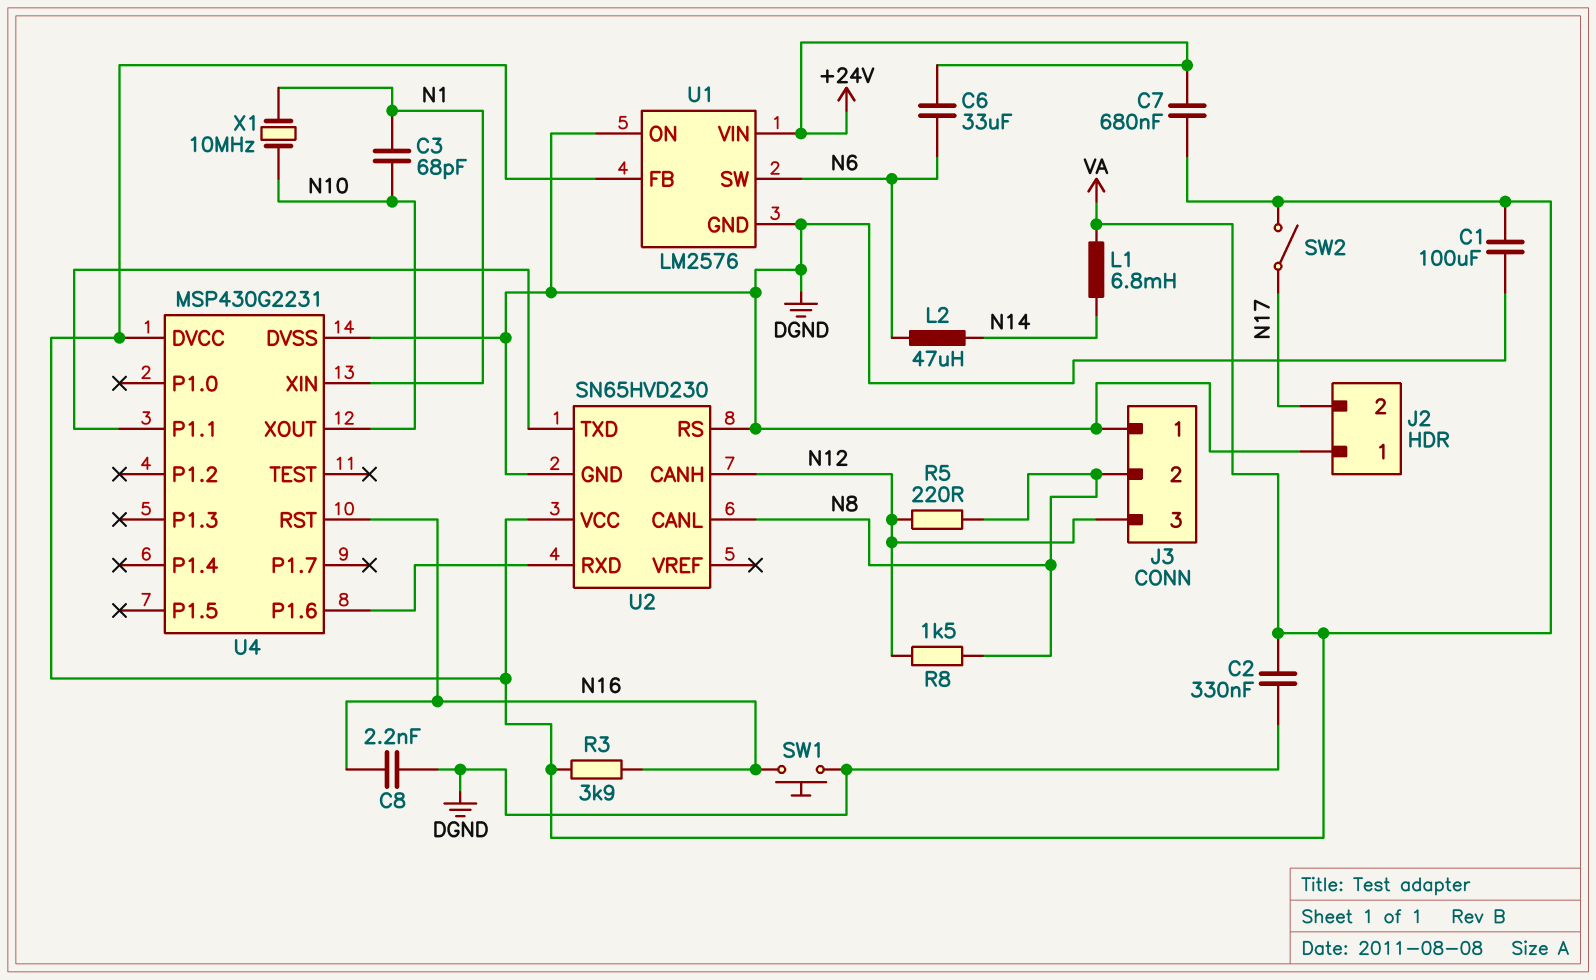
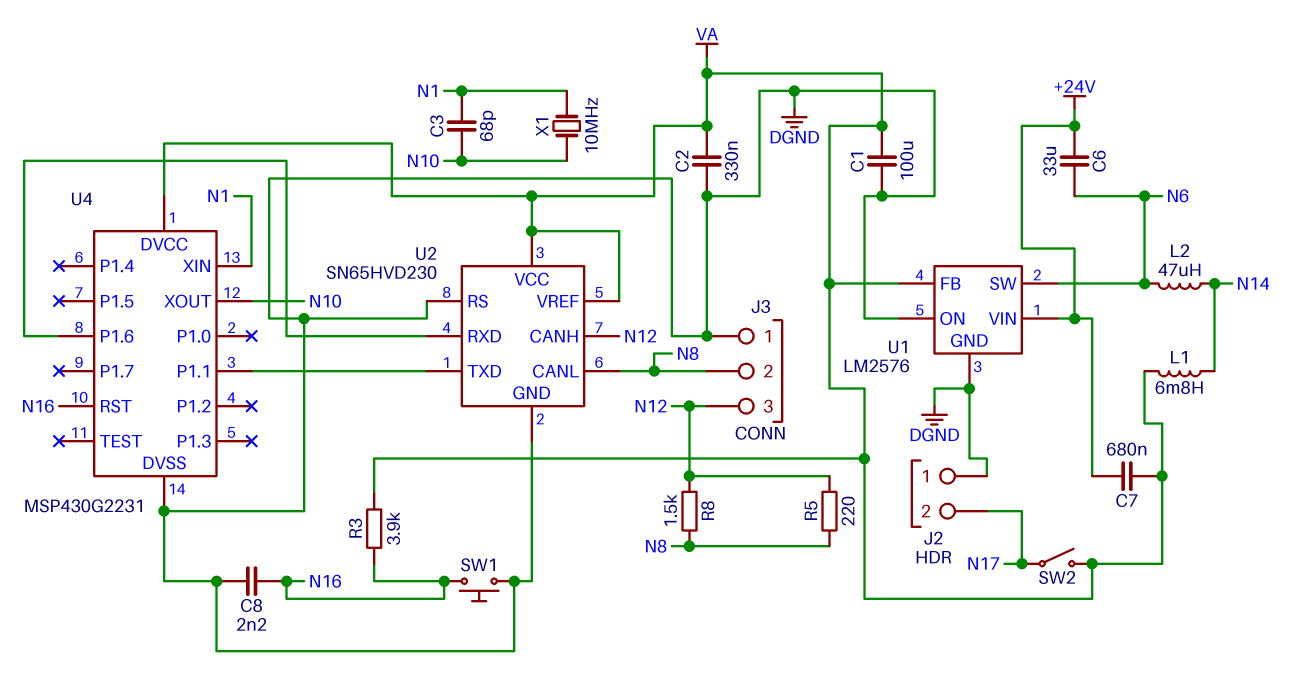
U2 pin VREF: none -> VA

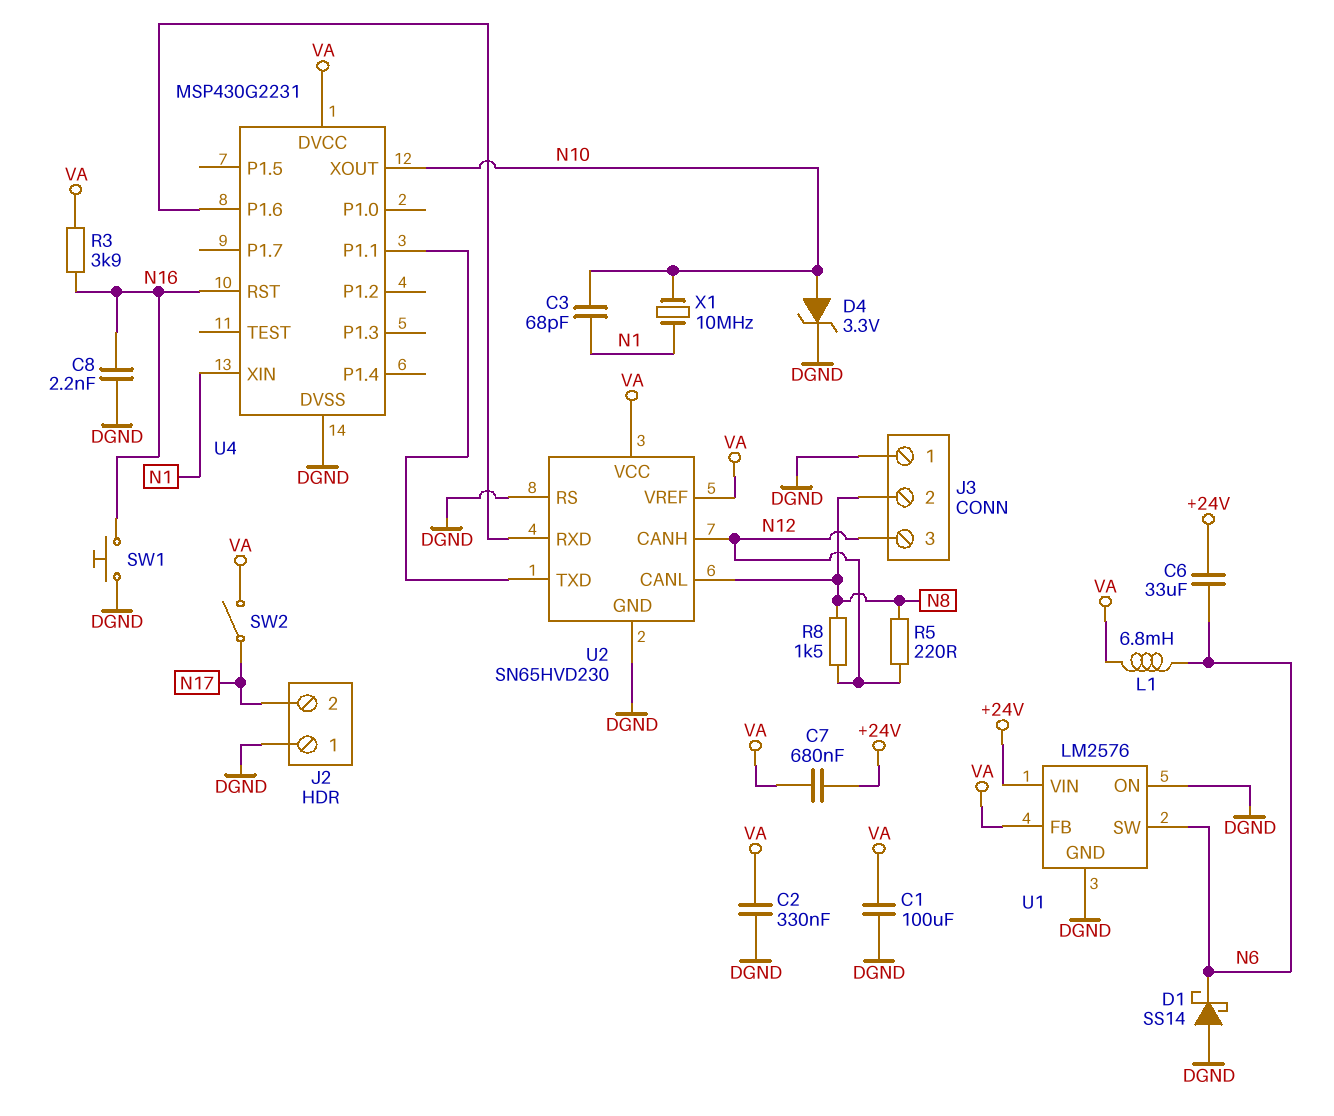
D1: none -> schottky SS14 (A DGND, K N6)
D4: none -> zener 3.3V (A N10, K DGND)
L1: 6.8mH (N14, VA) -> 6.8mH (N6, VA)
L2: 47uH (N6, N14) -> none

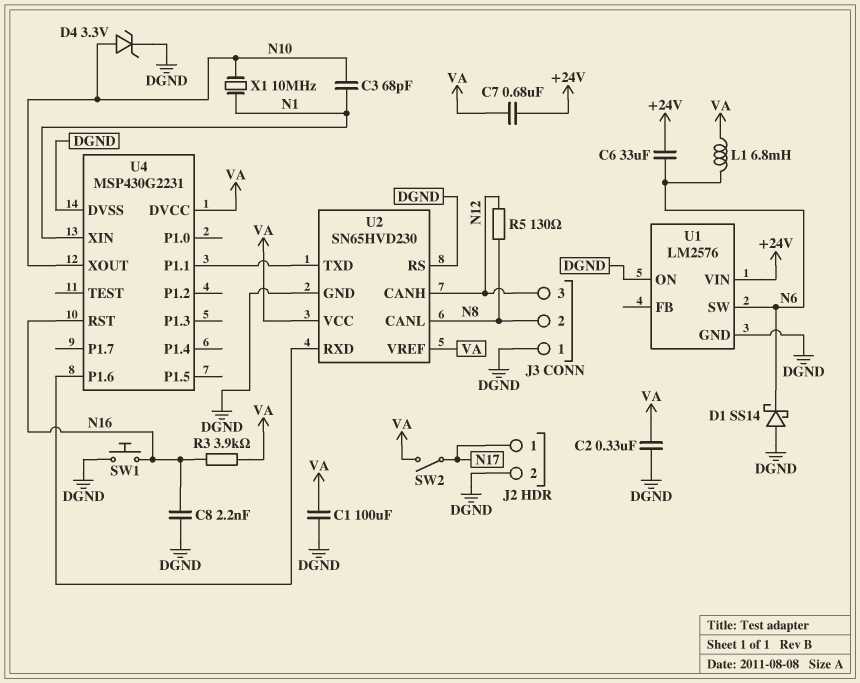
J2 pin 1: DGND -> N17
J2 pin 2: N17 -> DGND
R5: 220 (N8, N12) -> 130 (N8, N12)
R8: 1.5k (N8, N12) -> none
U1 pin FB: VA -> none

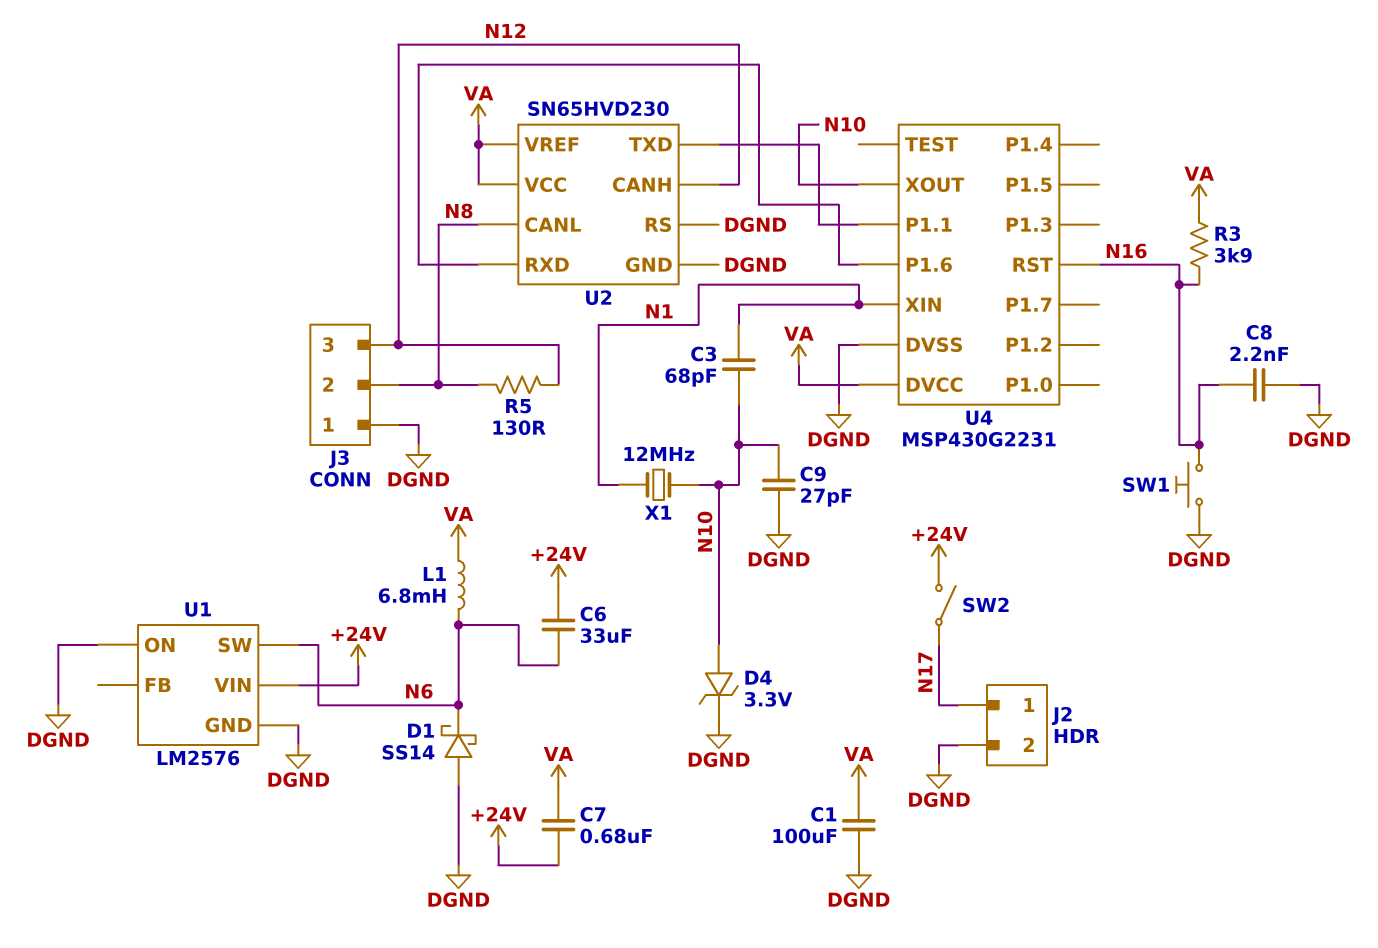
C2: 330nF (DGND, VA) -> none
C9: none -> 27pF (DGND, N10)
SW2: switch (N17, VA) -> switch (+24V, N17)
X1: 10MHz (N1, N10) -> 12MHz (N1, N10)

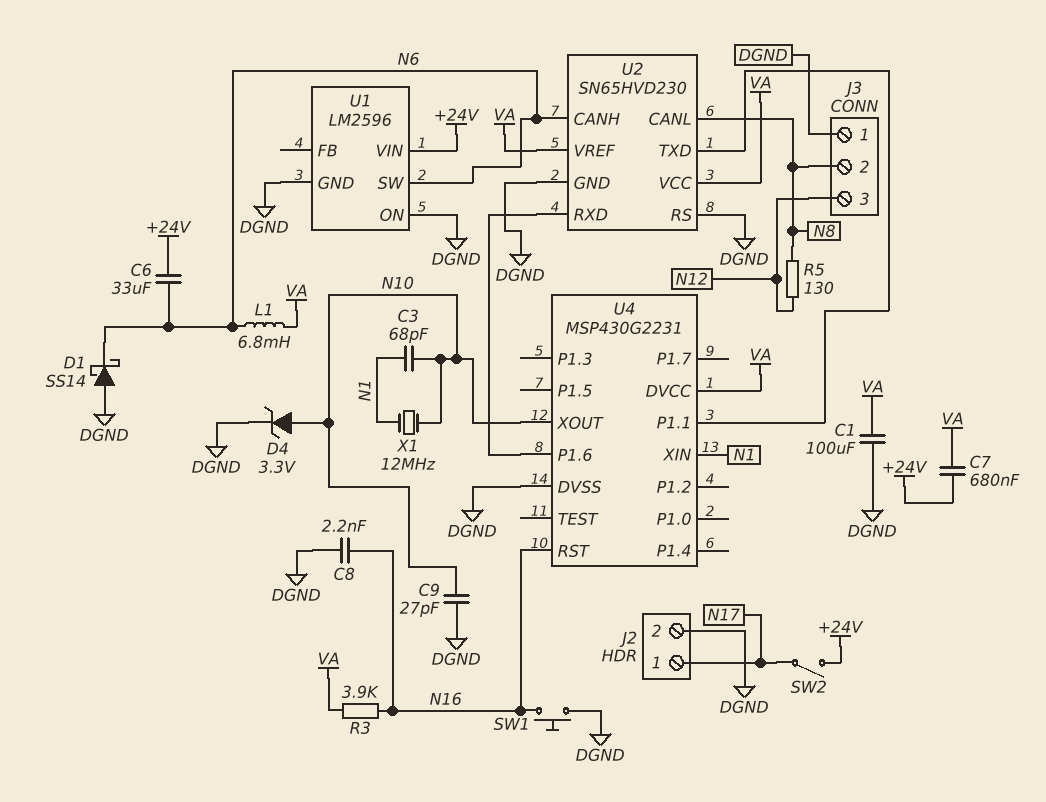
U1: LM2576 -> LM2596
U2 pin CANH: N12 -> N6

